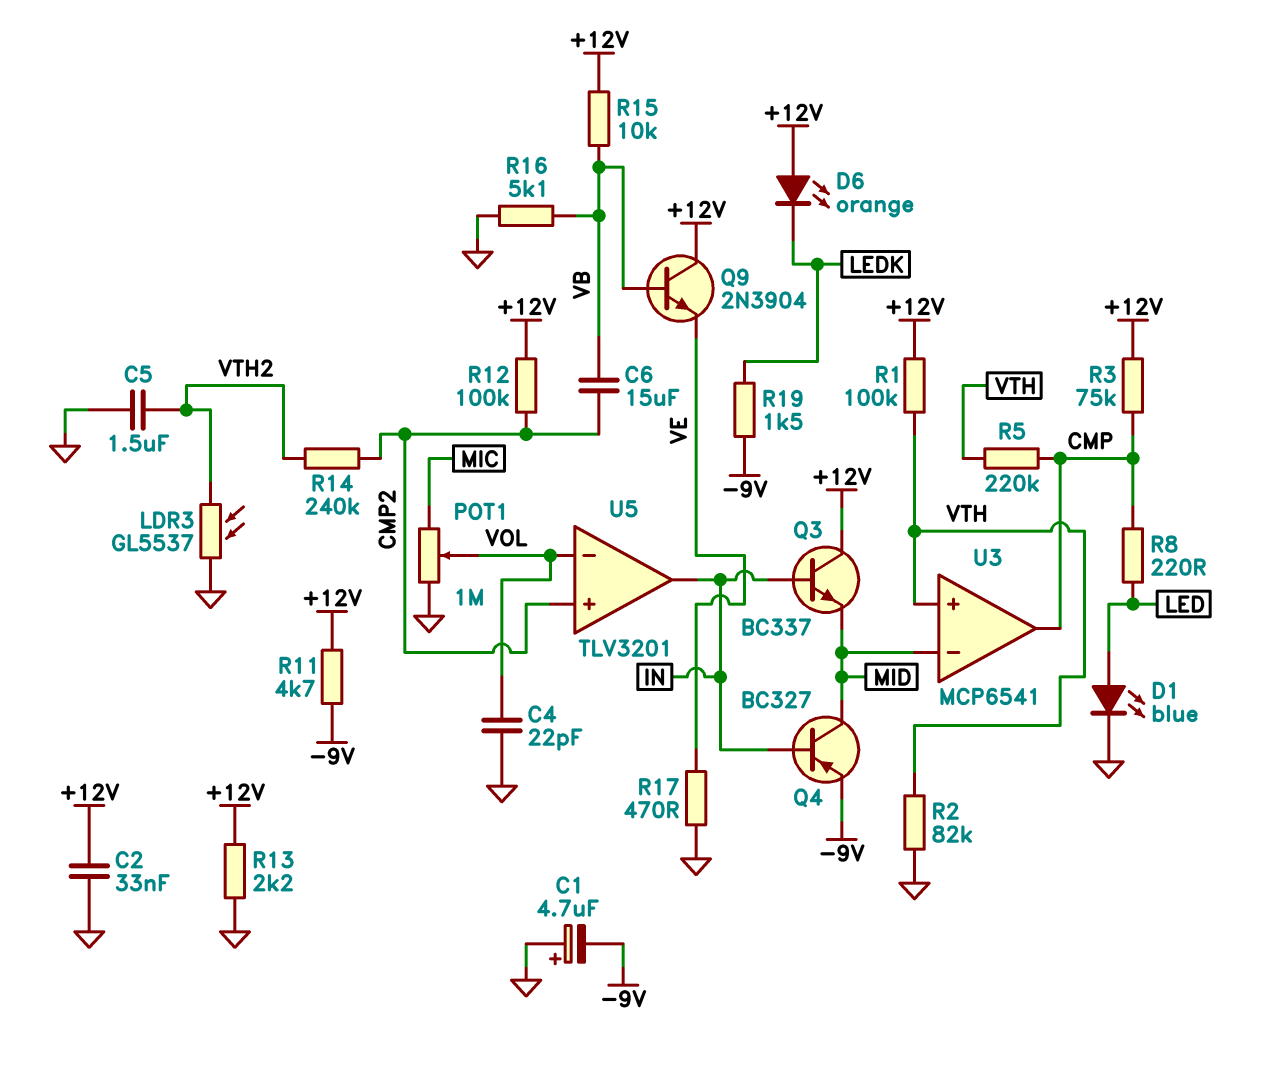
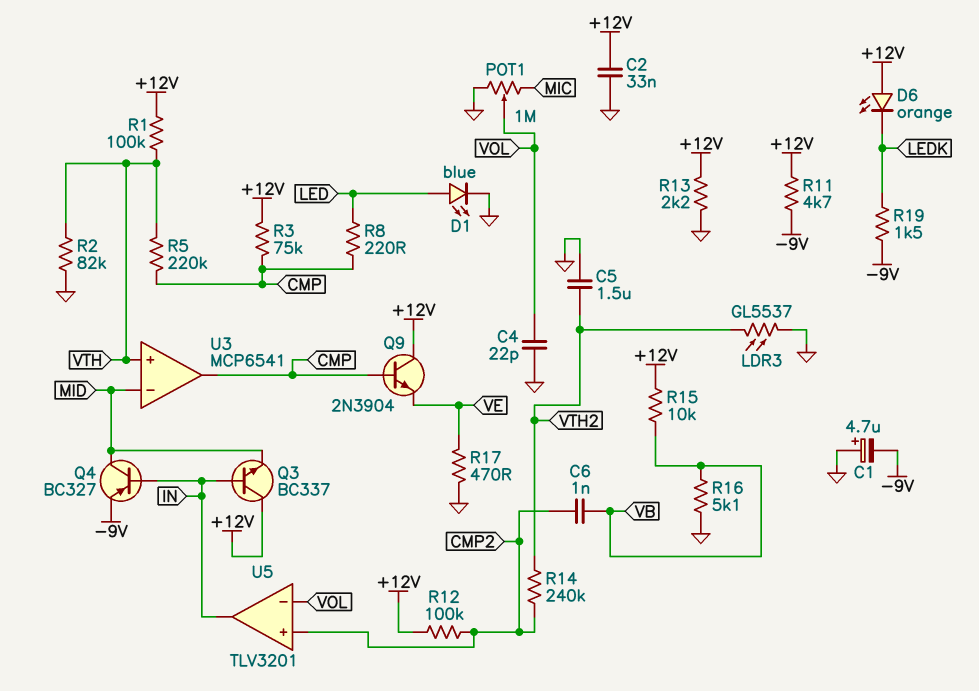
C6: 15uF (CMP2, VB) -> 1nF (CMP2, VB)
Q9: NPN 2N3904 (B VB, C +12V, E VE) -> NPN 2N3904 (B CMP, C +12V, E VE)

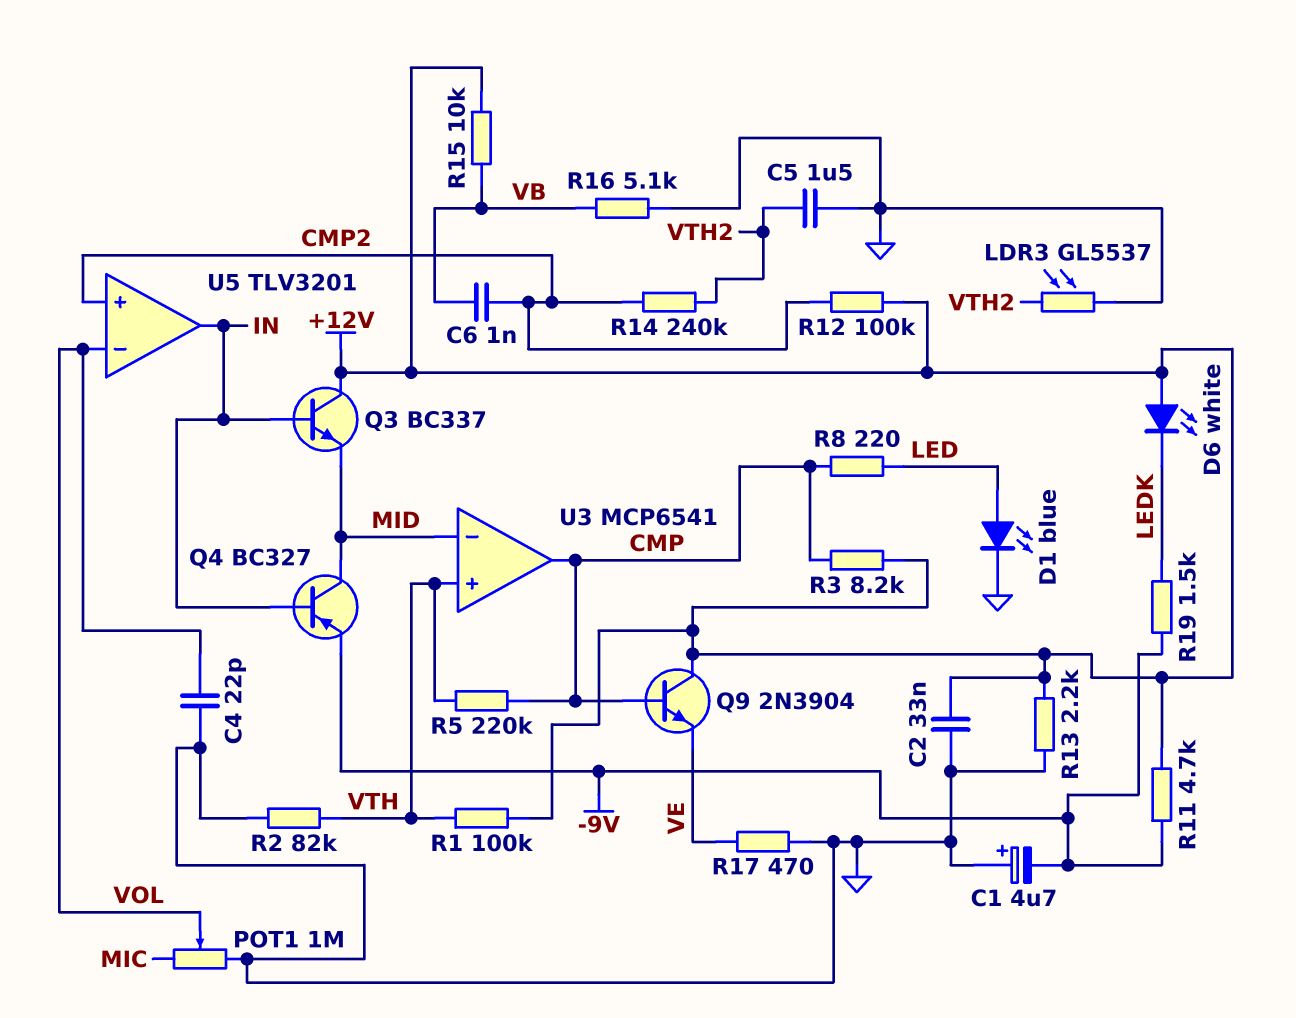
D6: LED orange (A +12V, K LEDK) -> LED white (A +12V, K LEDK)
R3: 75k (+12V, CMP) -> 8.2k (+12V, CMP)

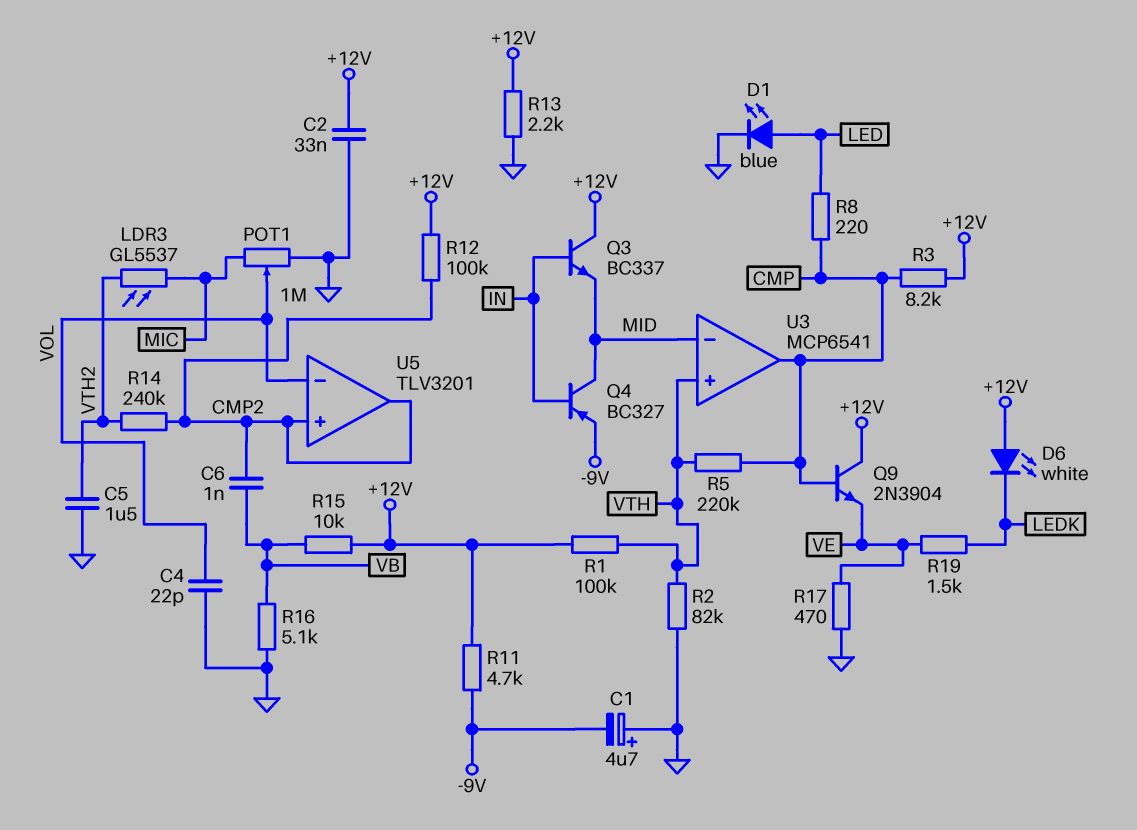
LDR3: GL5537 (GND, VTH2) -> GL5537 (MIC, VTH2)
R19: 1.5k (-9V, LEDK) -> 1.5k (LEDK, VE)
U5 pin out: IN -> CMP2

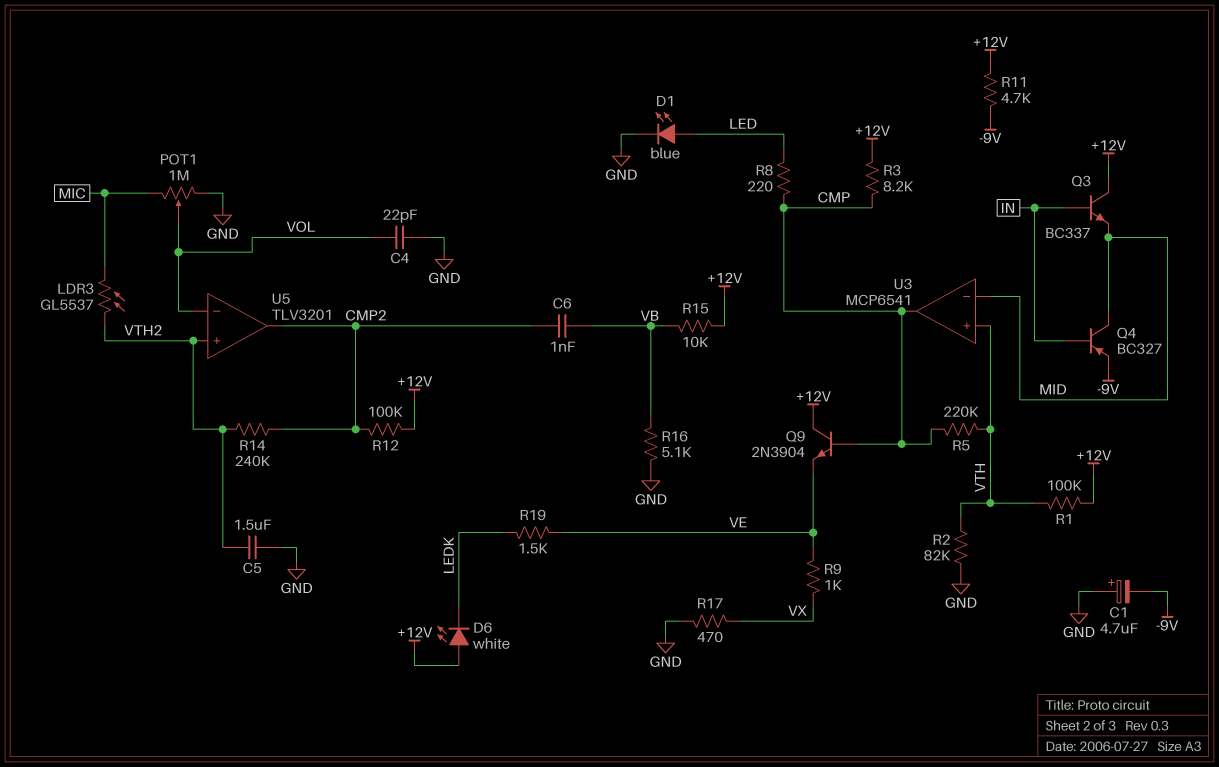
C2: 33nF (+12V, GND) -> none
R9: none -> 1k (VE, VX)
R13: 2.2k (+12V, GND) -> none
R17: 470 (GND, VE) -> 470 (GND, VX)
U5 pin in+: CMP2 -> VTH2

